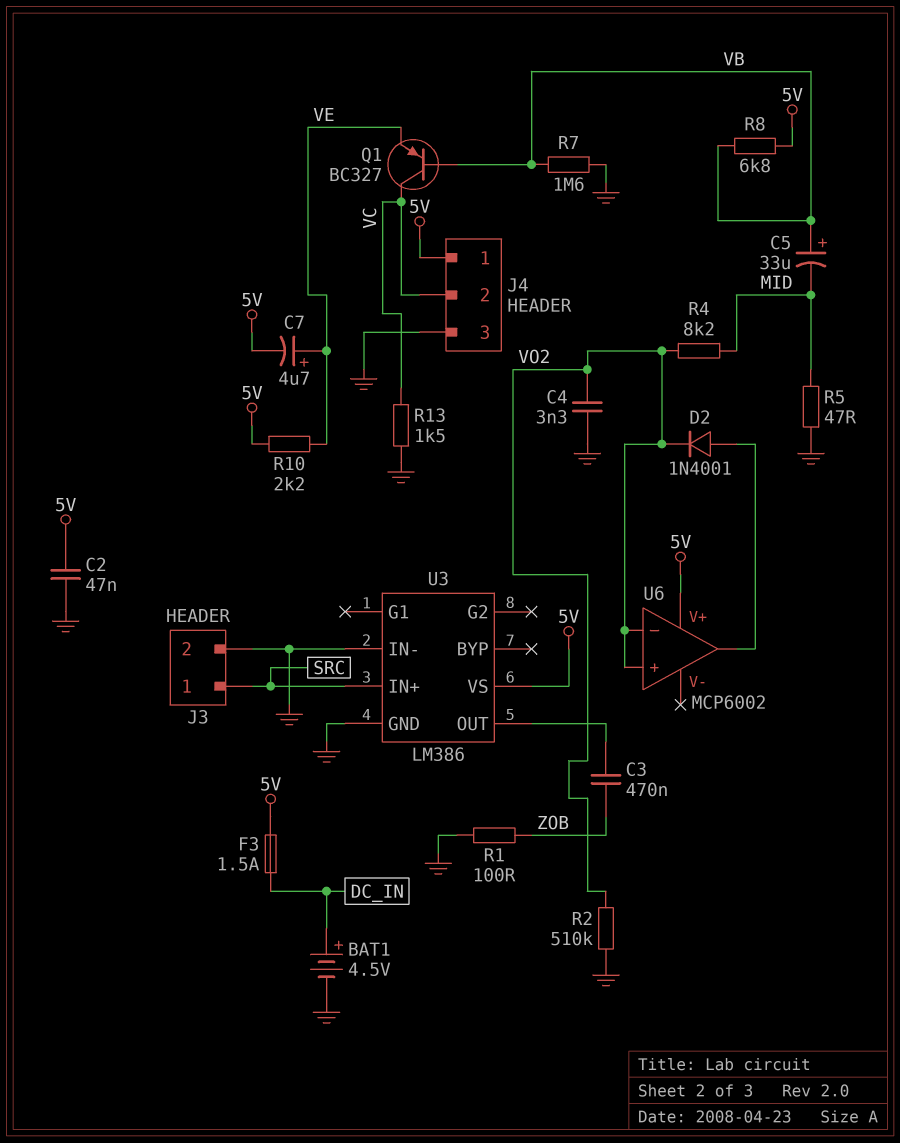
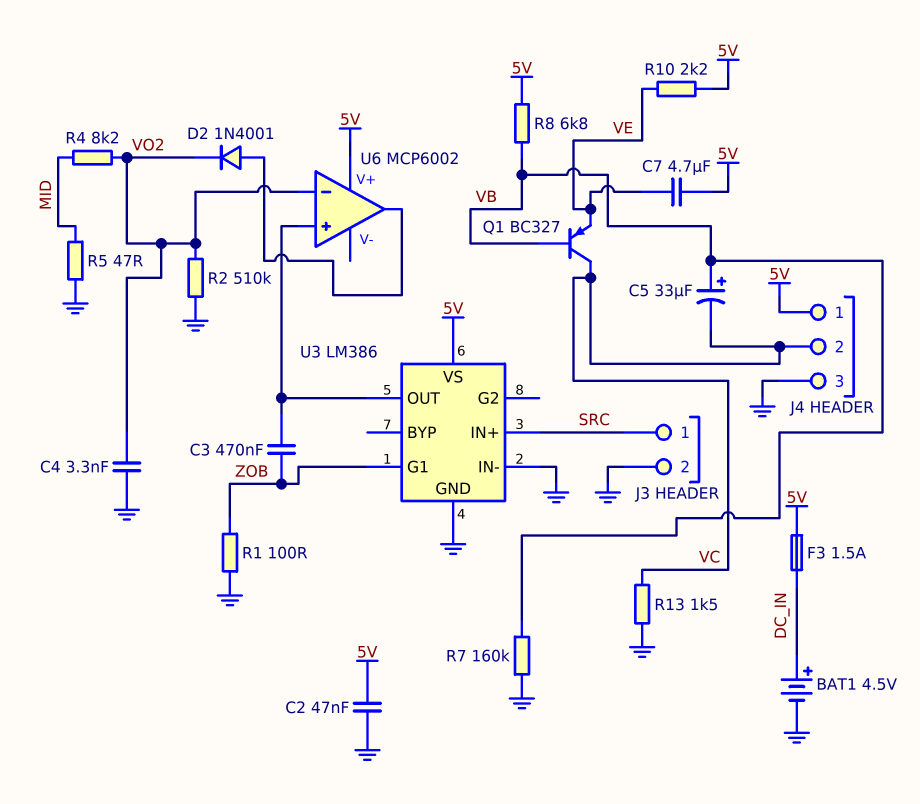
C5: 33uF (plus VB, minus MID) -> 33uF (plus VB, minus VC)
C7: 4.7uF (plus VE, minus 5V) -> 4.7uF (5V, VE)
R7: 1.6M (GND, VB) -> 160k (GND, VB)
U3 pin G1: none -> ZOB
U6 pin in+: VO2 -> U3/OUT

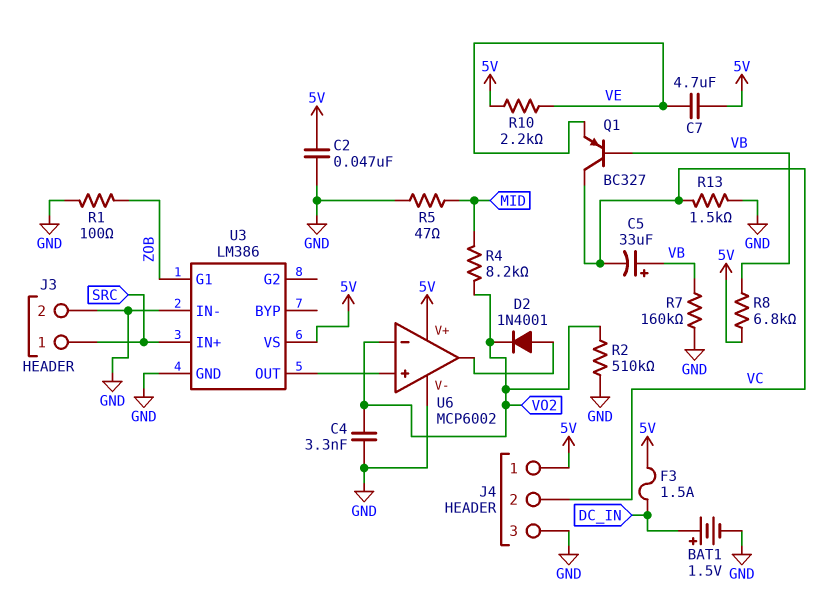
BAT1: 4.5V (plus DC_IN, minus GND) -> 1.5V (plus DC_IN, minus GND)
C3: 470nF (U3/OUT, ZOB) -> none
U6 pin V-: none -> GND

